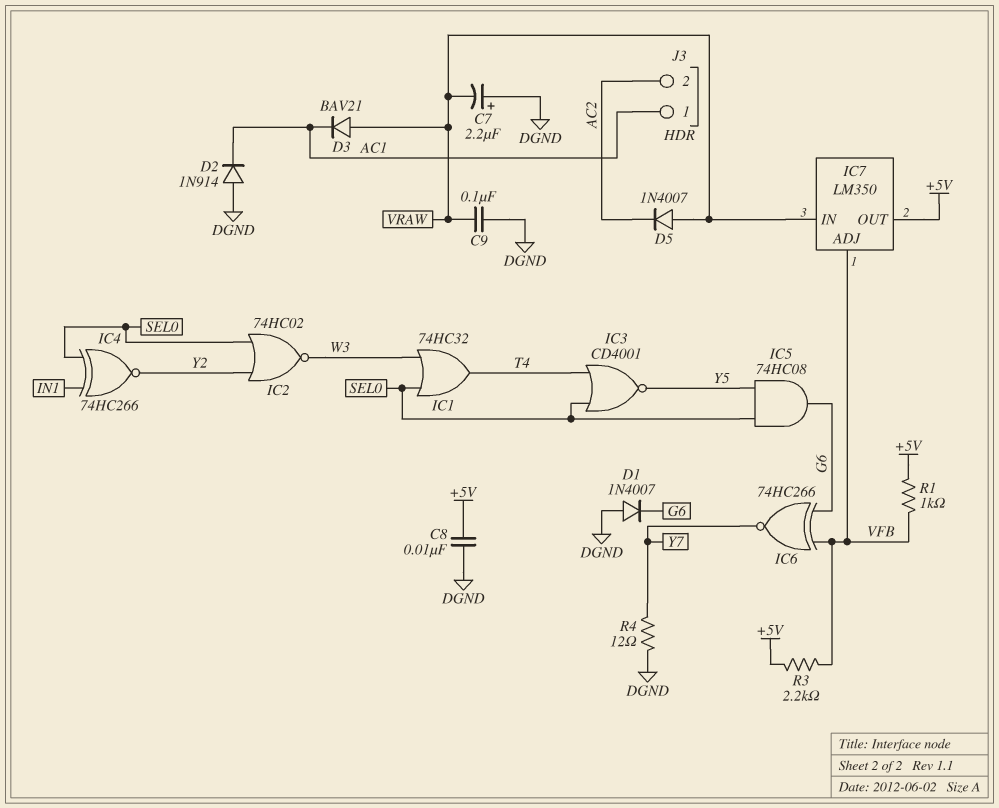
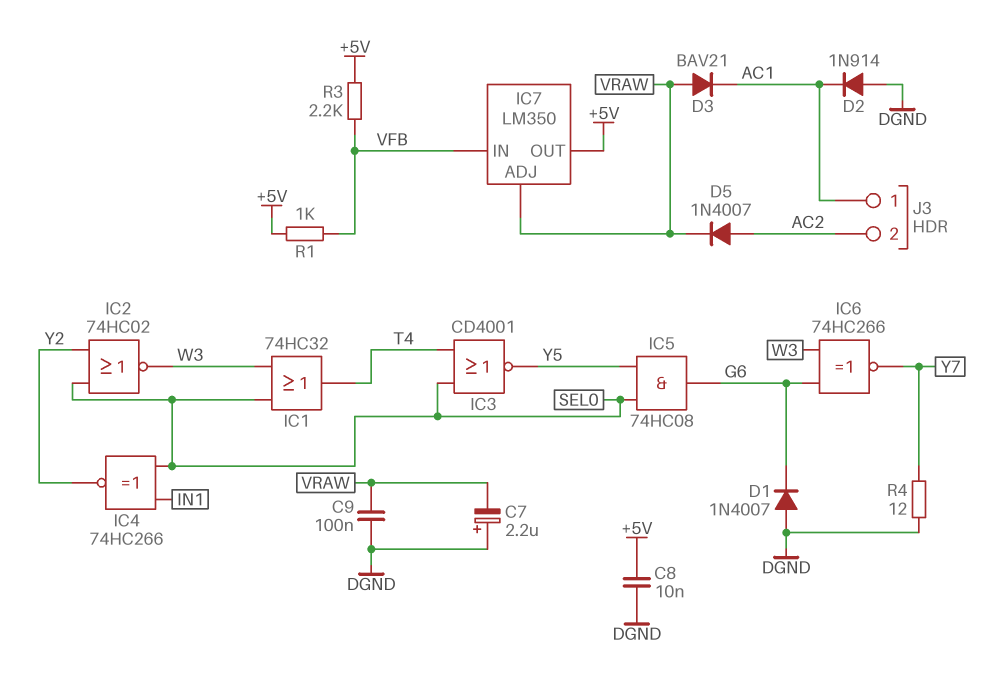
D5: diode 1N4007 (A VRAW, K AC2) -> diode 1N4007 (A AC2, K VRAW)
IC6: XNOR 74HC266 (in G6, in VFB, out Y7) -> XNOR 74HC266 (in G6, in W3, out Y7)
IC7 pin ADJ: VFB -> VRAW
IC7 pin IN: VRAW -> VFB

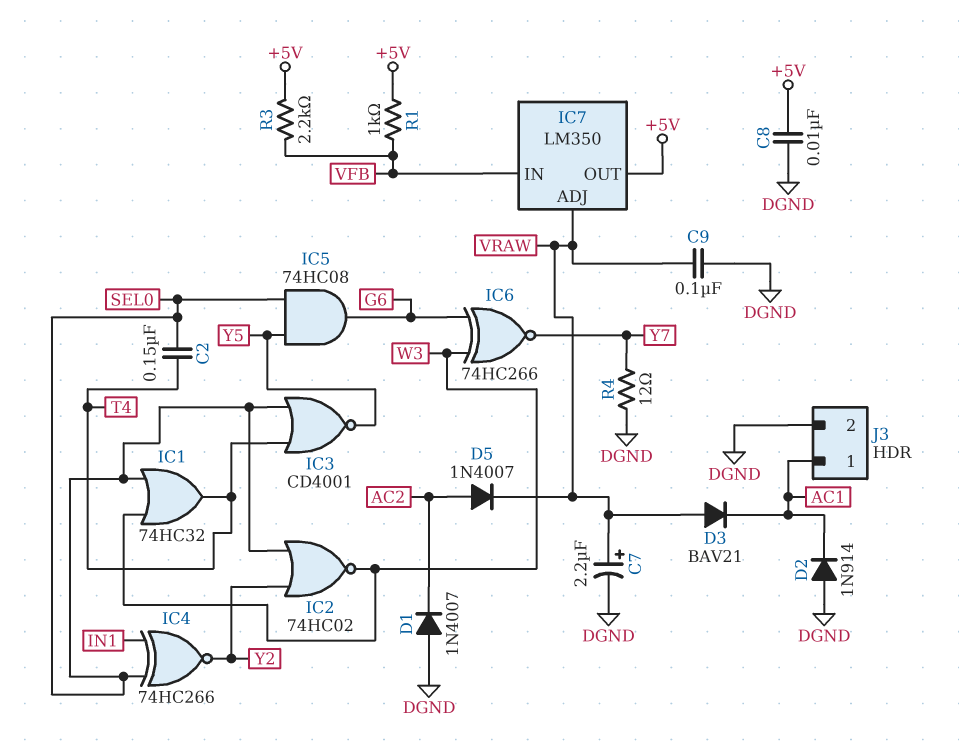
C2: none -> 150nF (SEL0, T4)
C7: 2.2uF (plus DGND, minus VRAW) -> 2.2uF (plus VRAW, minus DGND)
D1: diode 1N4007 (A DGND, K G6) -> diode 1N4007 (A DGND, K AC2)
J3 pin 2: AC2 -> DGND

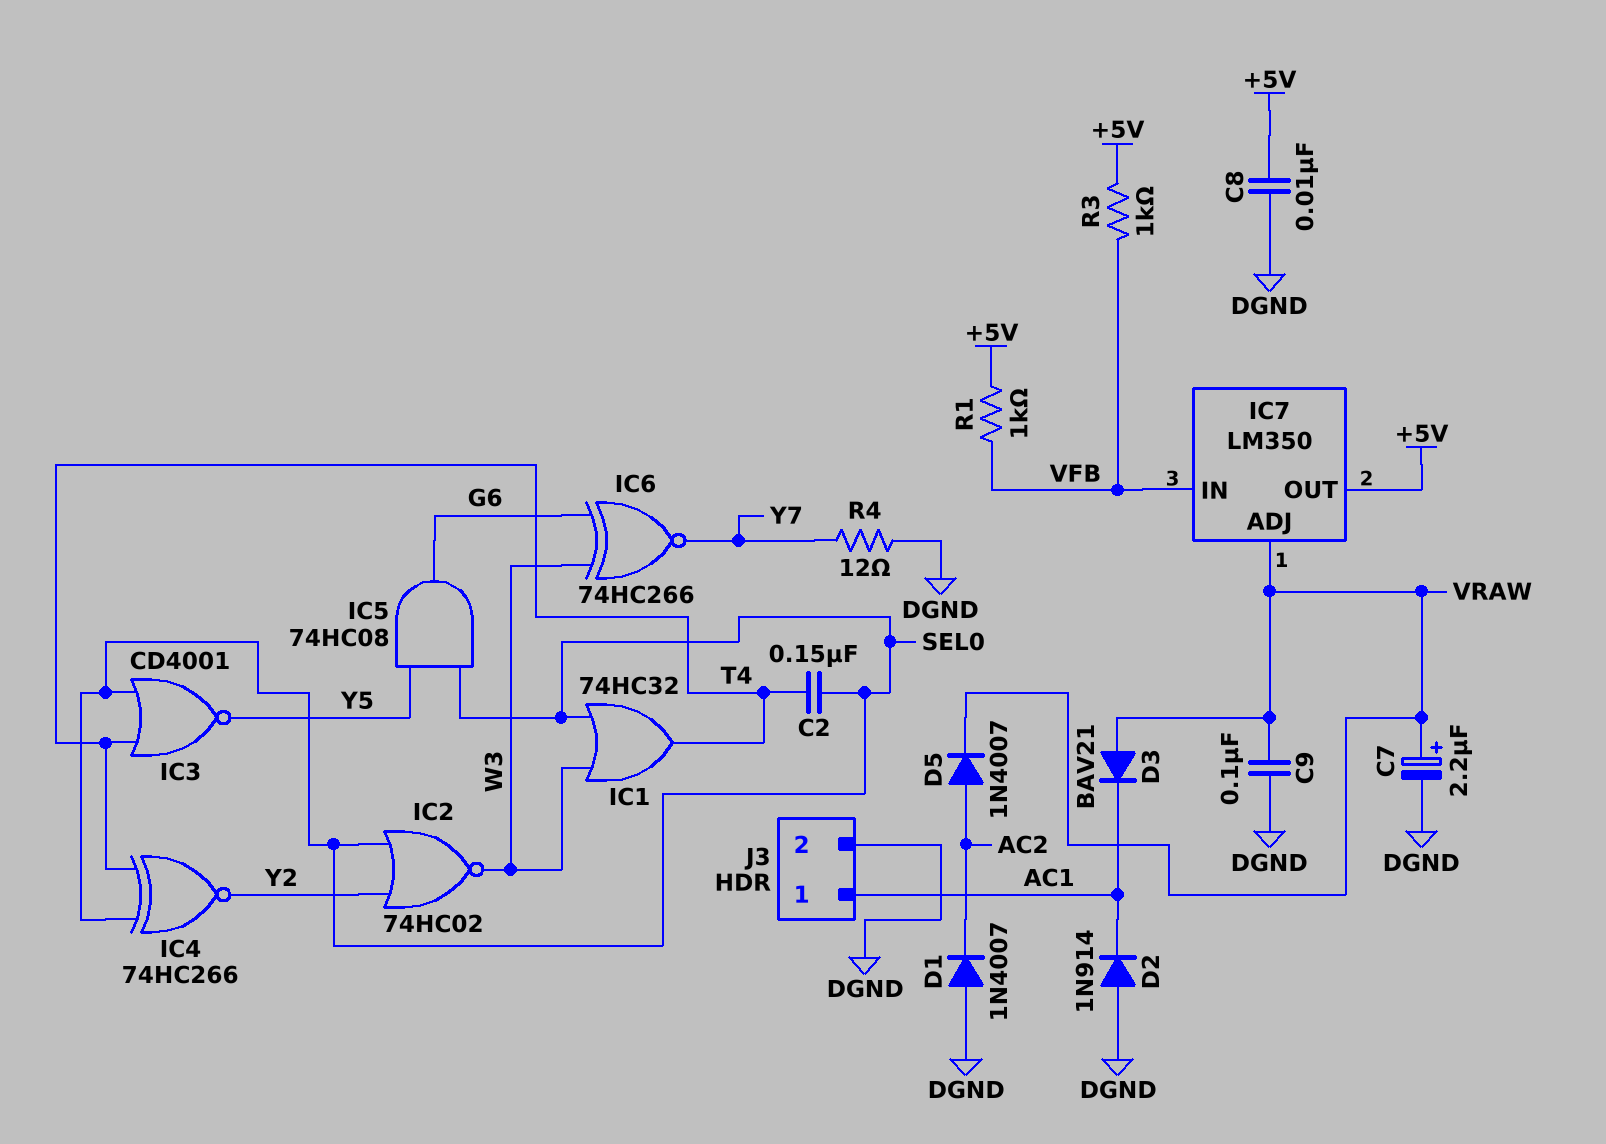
IC4: XNOR 74HC266 (in IN1, in SEL0, out Y2) -> XNOR 74HC266 (in SEL0, in T4, out Y2)
R3: 2.2k (+5V, VFB) -> 1k (+5V, VFB)

